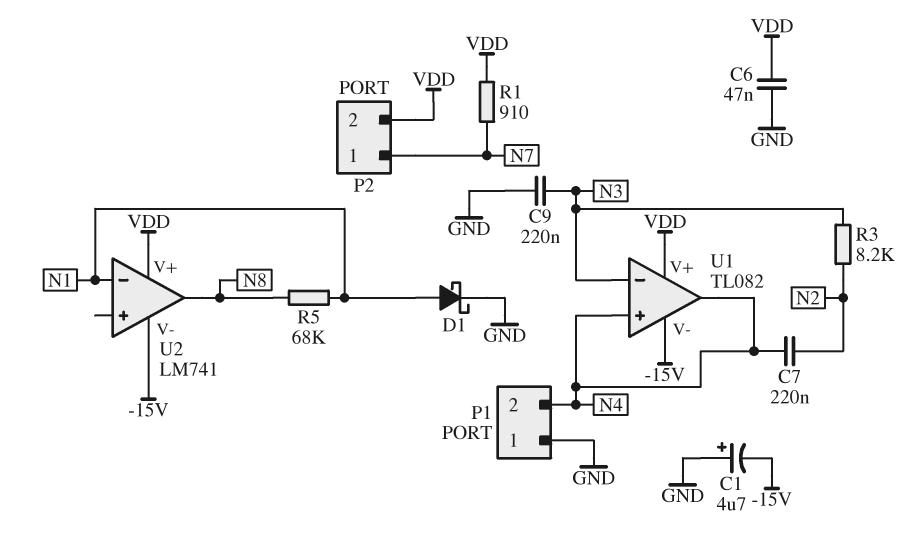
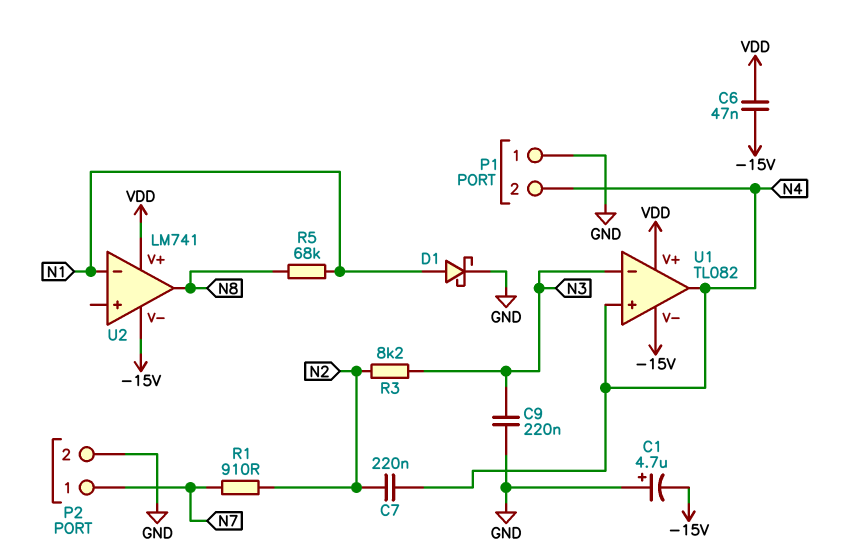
C6: 47nF (GND, VDD) -> 47nF (-15V, VDD)
P2 pin 2: VDD -> GND
R1: 910 (N7, VDD) -> 910 (N2, N7)

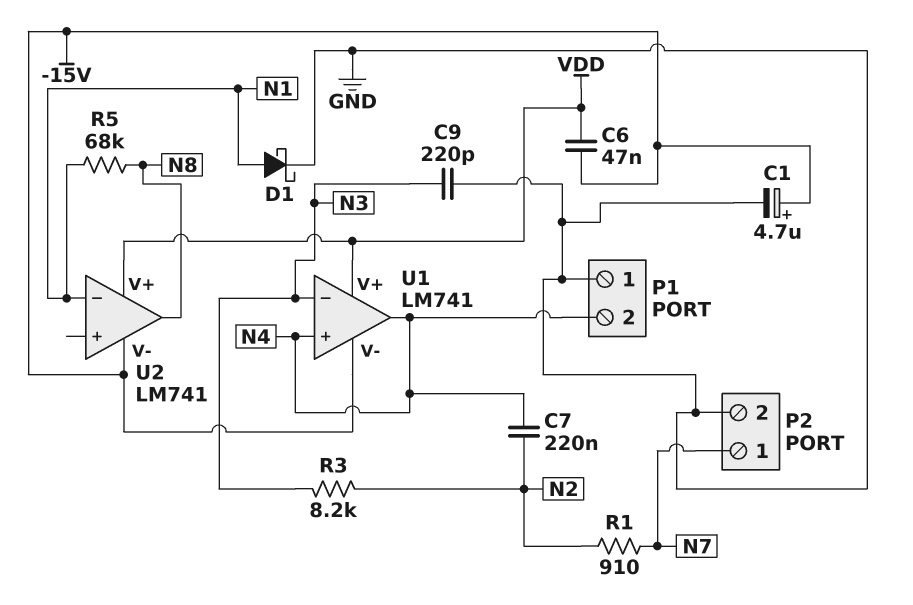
C1: 4.7uF (plus GND, minus -15V) -> 4.7uF (plus -15V, minus GND)
C9: 220nF (GND, N3) -> 220pF (GND, N3)
U1: TL082 -> LM741

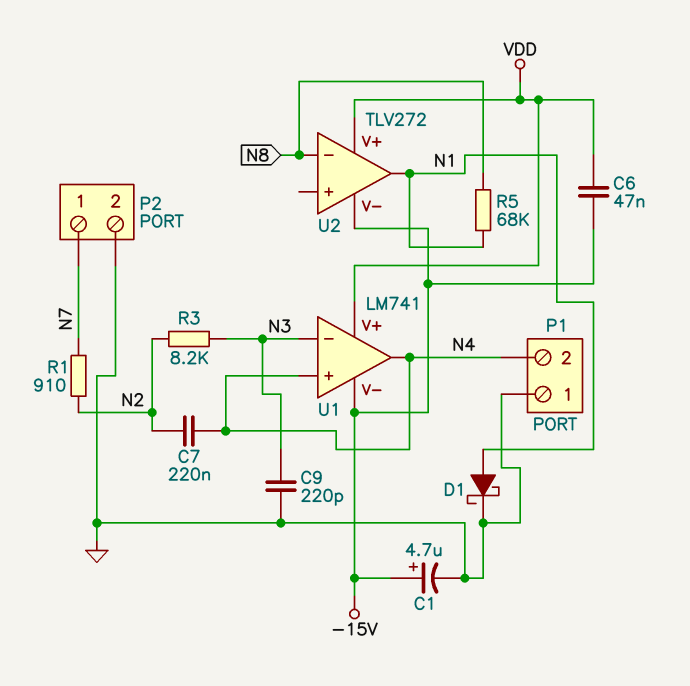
U2: LM741 -> TLV272
U2 pin in-: N1 -> N8
U2 pin out: N8 -> N1

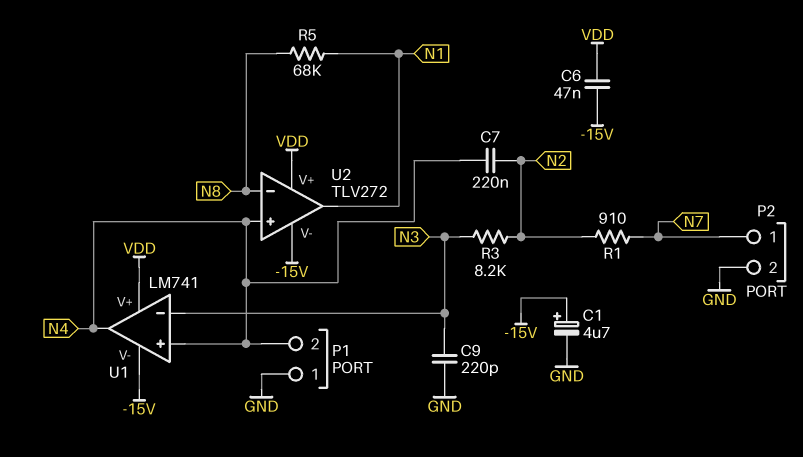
D1: schottky (A N1, K GND) -> none
U2 pin in+: none -> N4

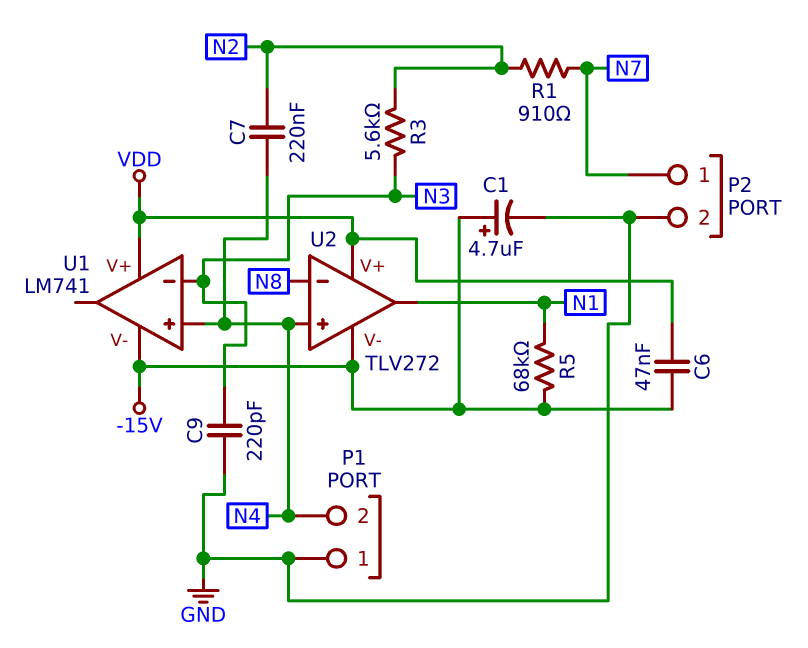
R3: 8.2k (N2, N3) -> 5.6k (N2, N3)
R5: 68k (N1, N8) -> 68k (-15V, N1)
U1 pin out: N4 -> none

